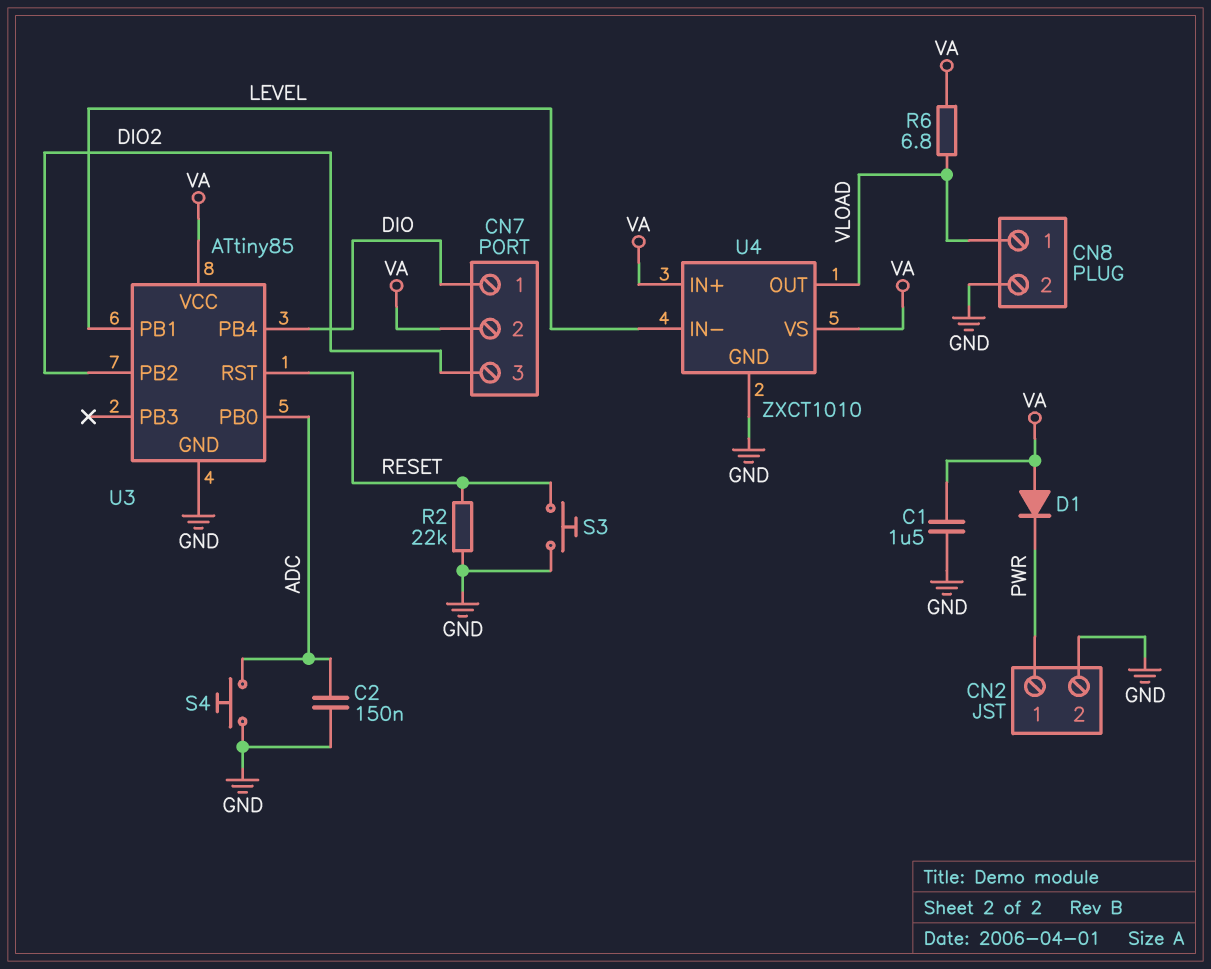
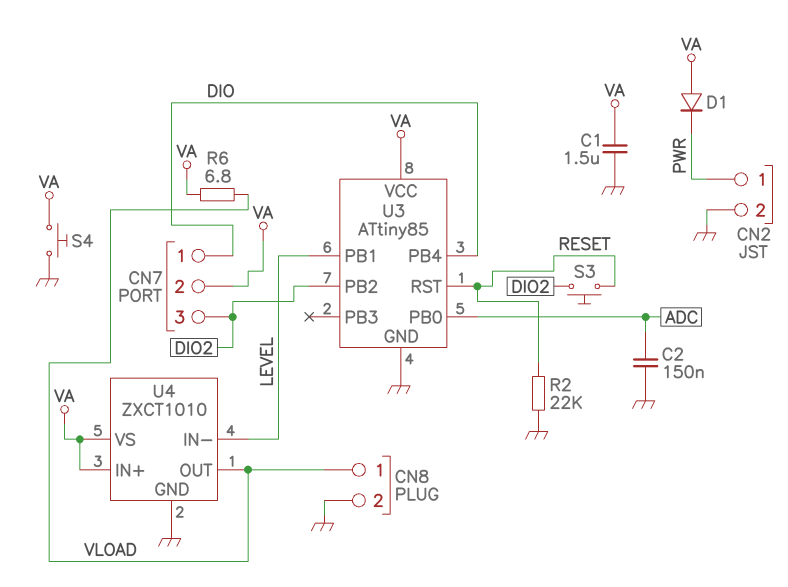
S3: button (GND, RESET) -> button (DIO2, RESET)
S4: button (ADC, GND) -> button (GND, VA)

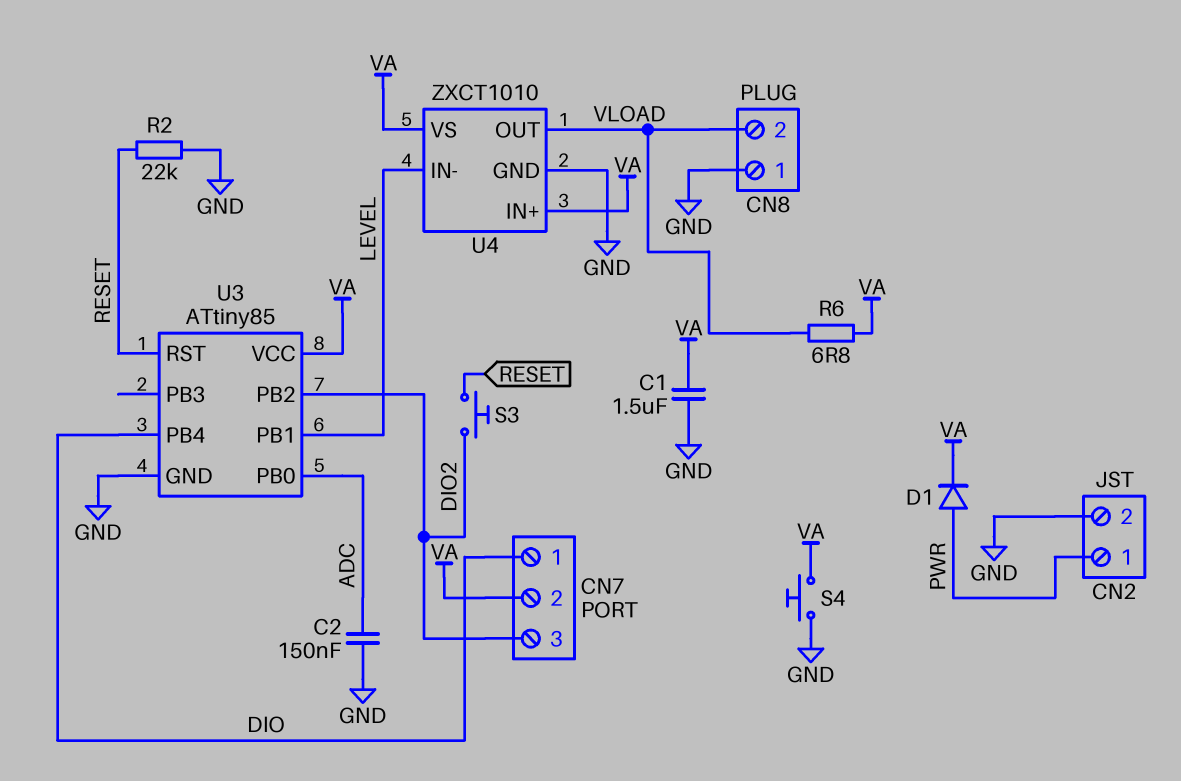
CN8 pin 1: VLOAD -> GND
CN8 pin 2: GND -> VLOAD
D1: diode (A VA, K PWR) -> diode (A PWR, K VA)

